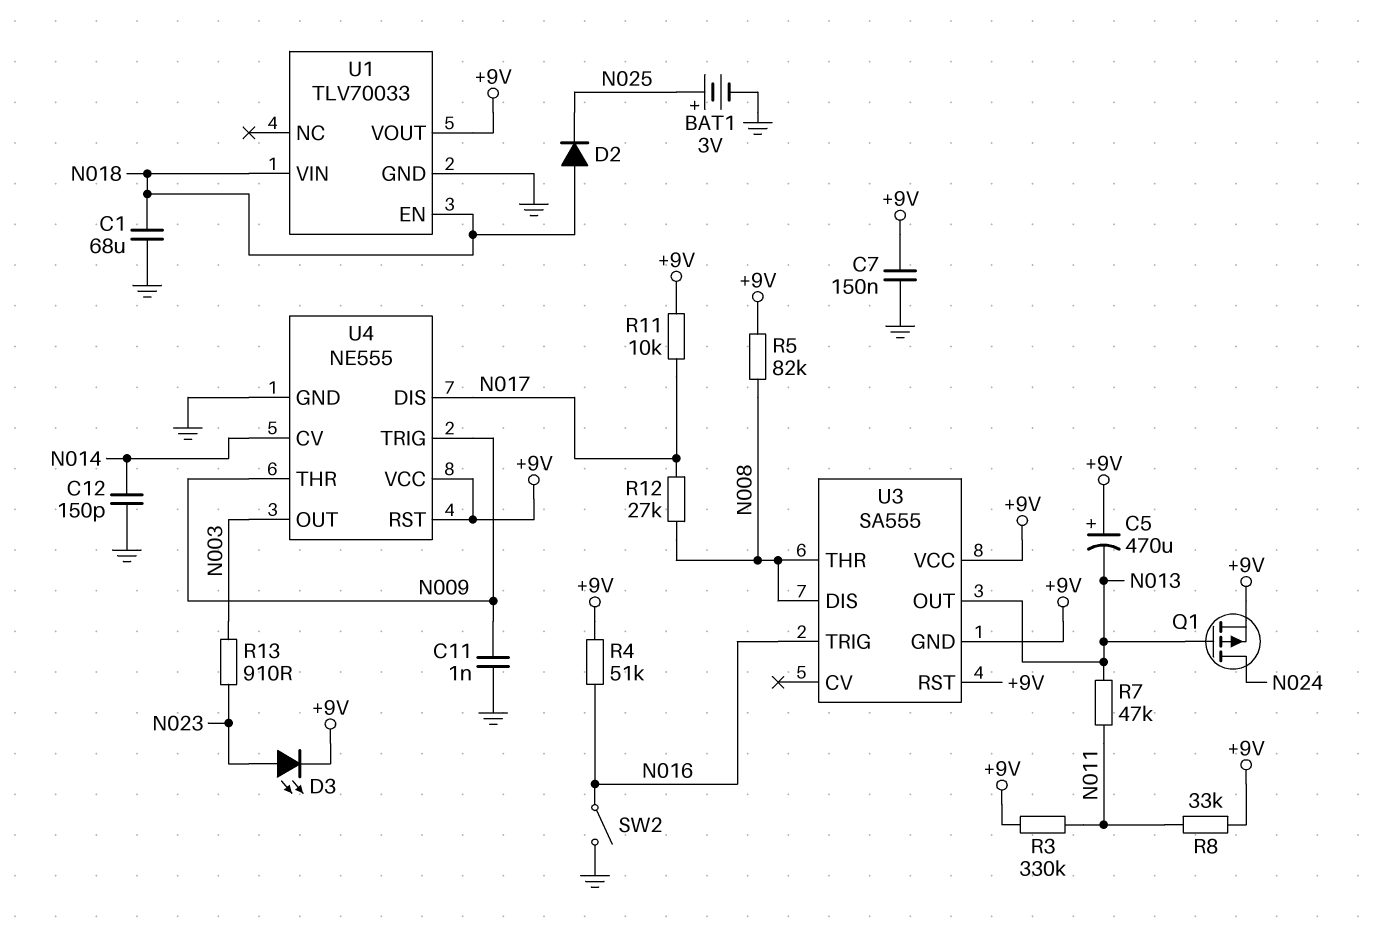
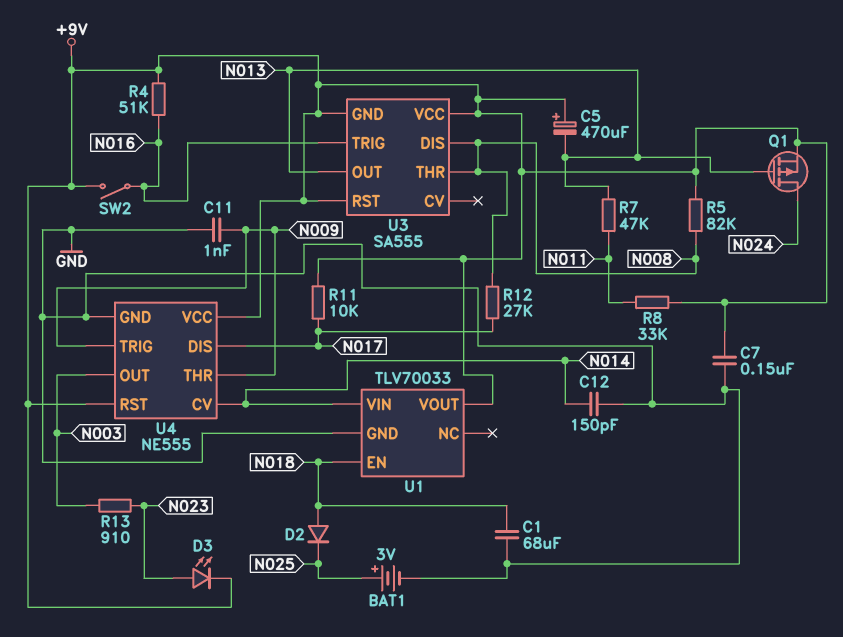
R3: 330k (+9V, N011) -> none
SW2: switch (GND, N016) -> switch (+9V, N016)
U1 pin VIN: N018 -> N014

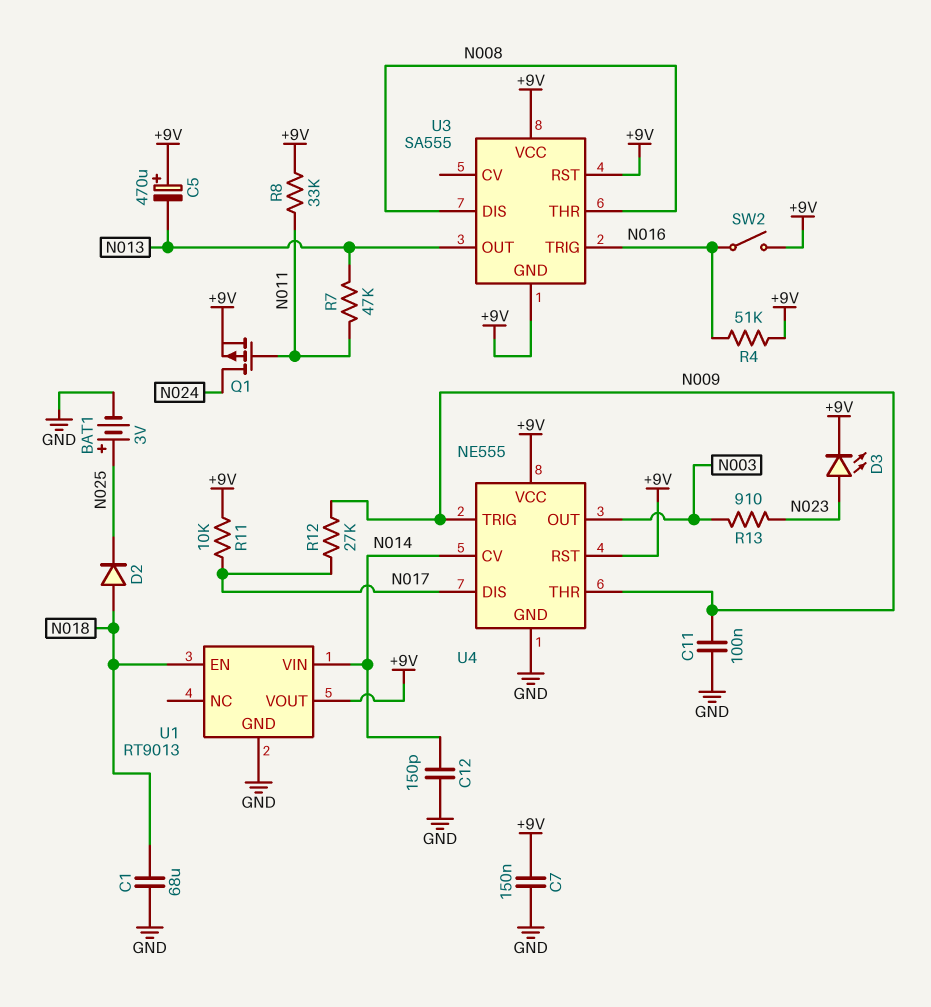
C11: 1nF (GND, N009) -> 100nF (GND, N009)
Q1: PMOS (G N013, D N024, S +9V) -> PMOS (G N011, D N024, S +9V)
R5: 82k (+9V, N008) -> none
R12: 27k (N008, N017) -> 27k (N009, N017)
U1: TLV70033 -> RT9013

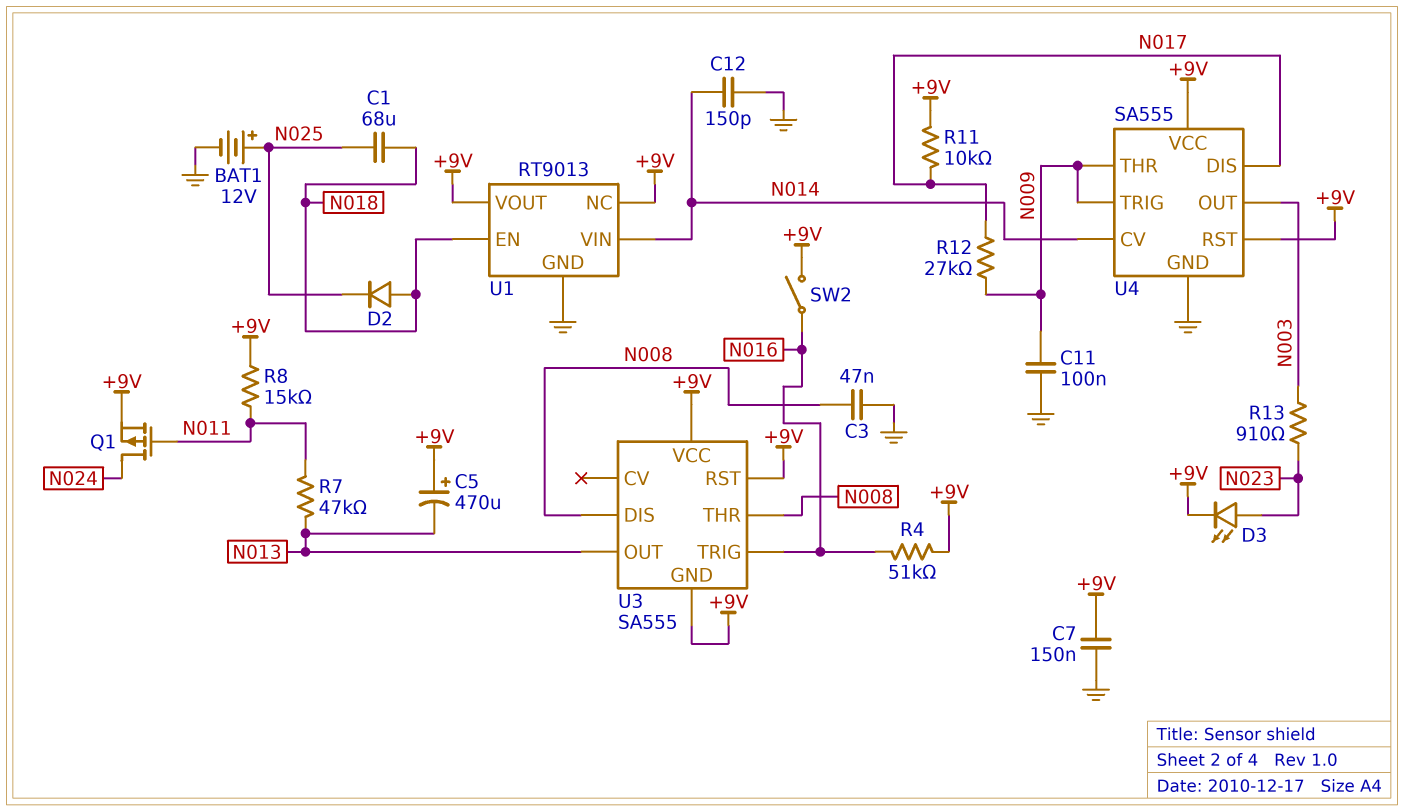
BAT1: 3V (plus N025, minus GND) -> 12V (plus N025, minus GND)
C1: 68uF (GND, N018) -> 68uF (N018, N025)
C3: none -> 47nF (GND, N008)
R8: 33k (+9V, N011) -> 15k (+9V, N011)
U1 pin NC: none -> +9V
U4: NE555 -> SA555

